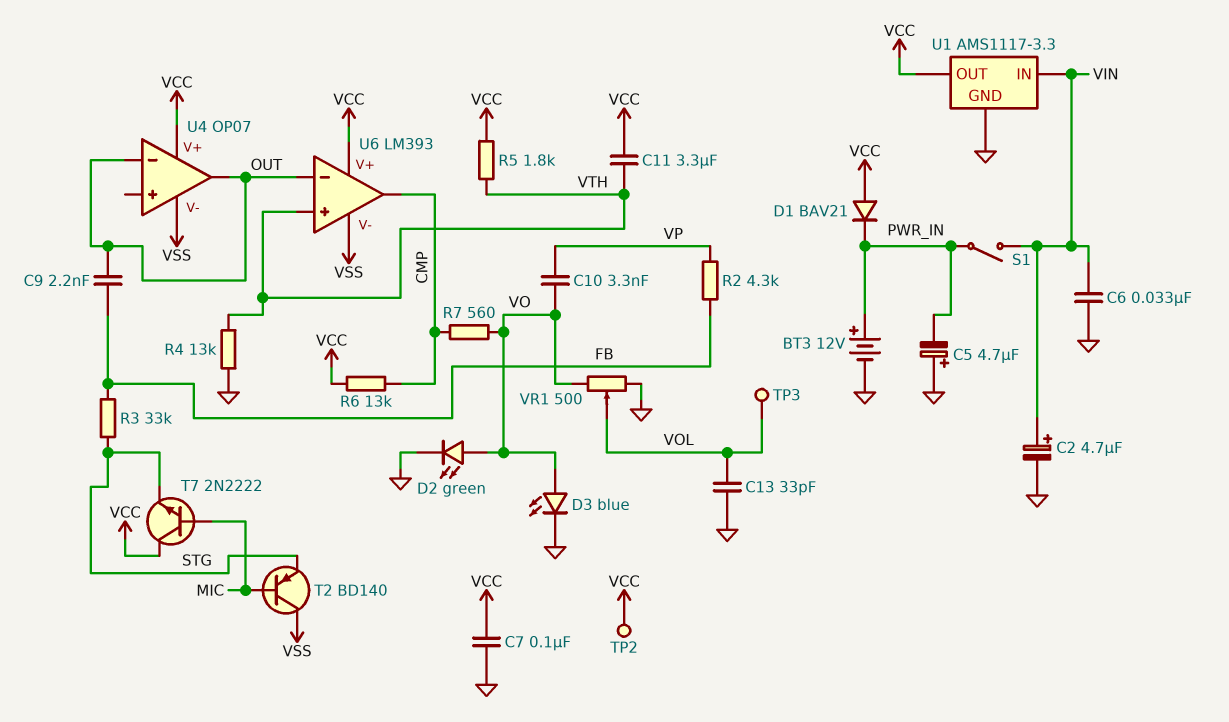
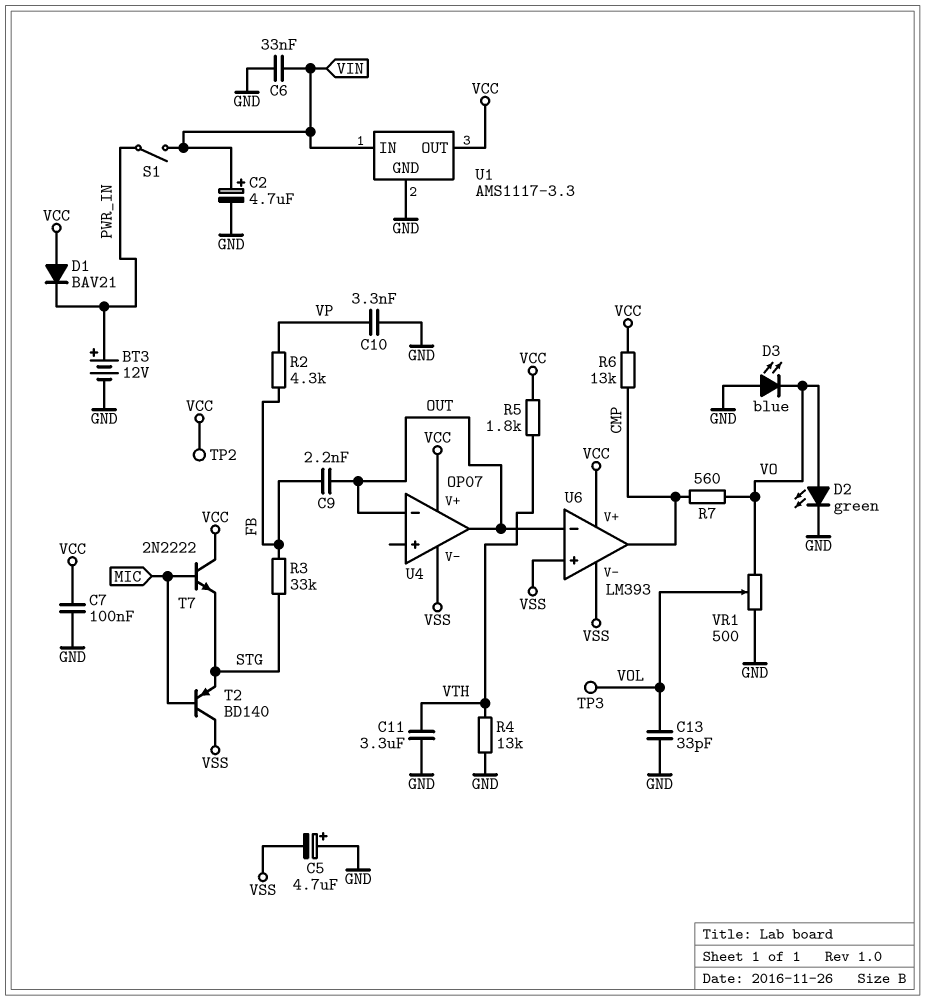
C5: 4.7uF (plus GND, minus PWR_IN) -> 4.7uF (plus GND, minus VSS)
C10: 3.3nF (VO, VP) -> 3.3nF (GND, VP)
C11: 3.3uF (VCC, VTH) -> 3.3uF (GND, VTH)
D3: LED blue (A VO, K GND) -> LED blue (A GND, K VO)
U6 pin in+: VTH -> VSS

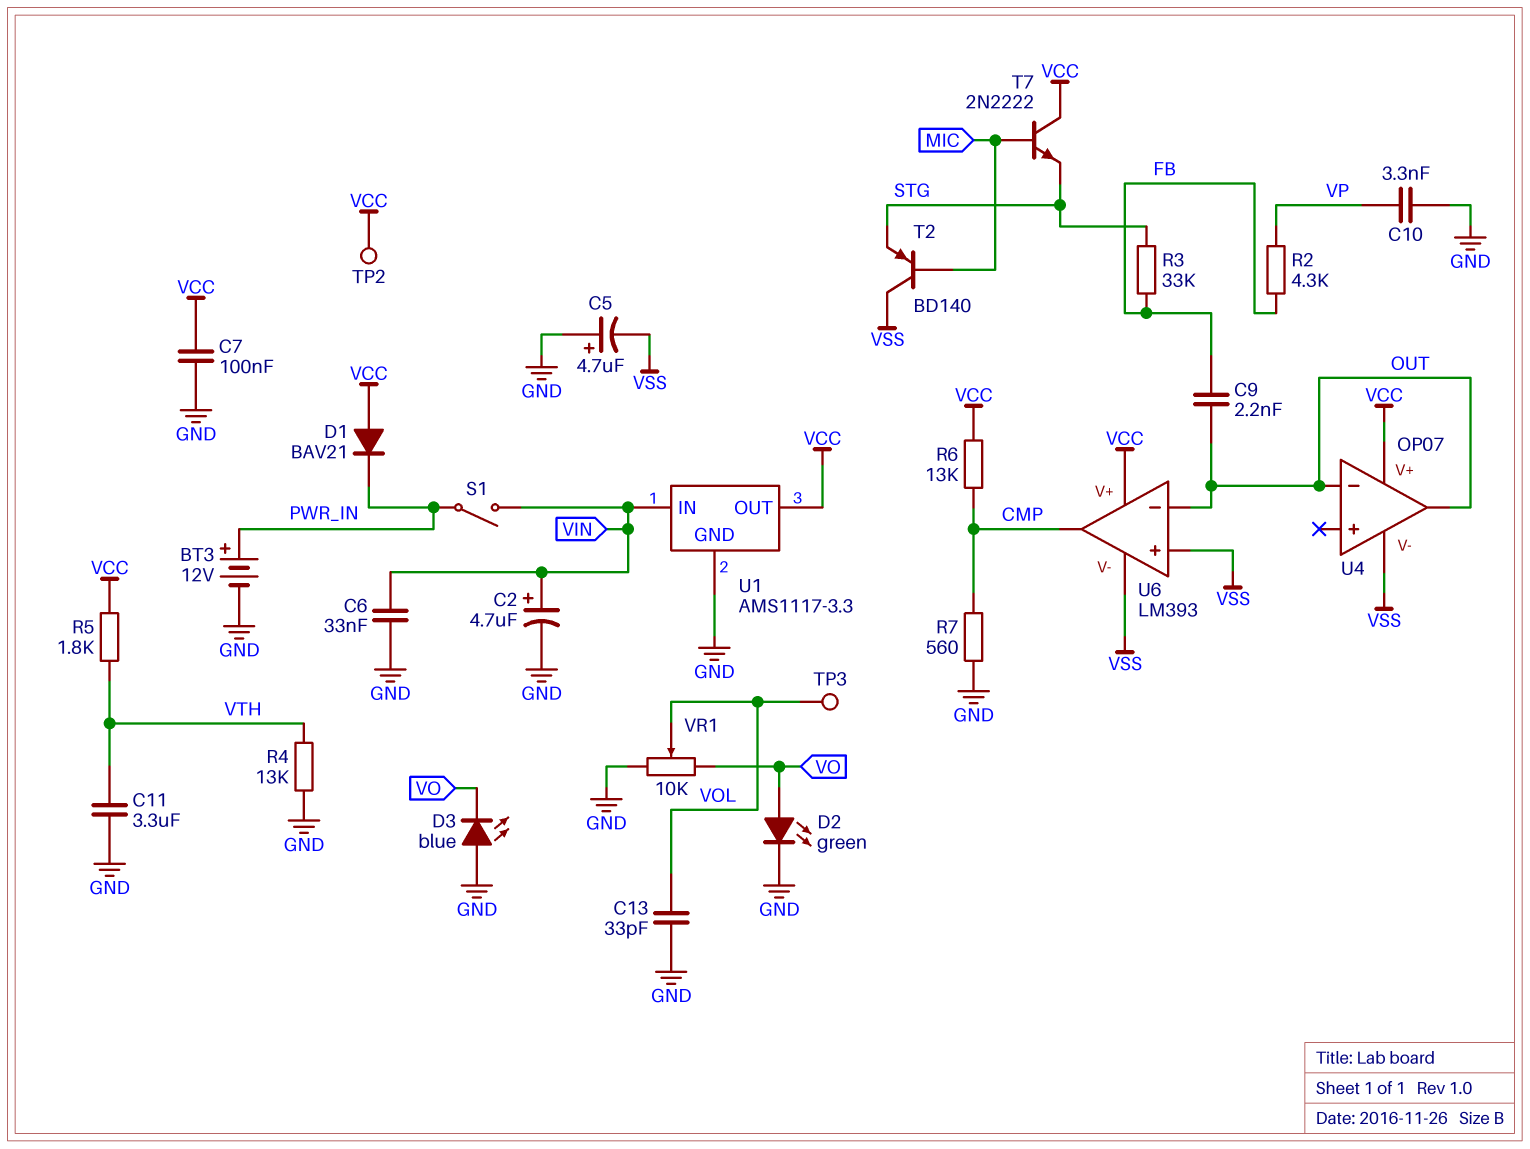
R7: 560 (CMP, VO) -> 560 (CMP, GND)
VR1: 500 (GND, VO, wiper VOL) -> 10k (GND, VO, wiper VOL)

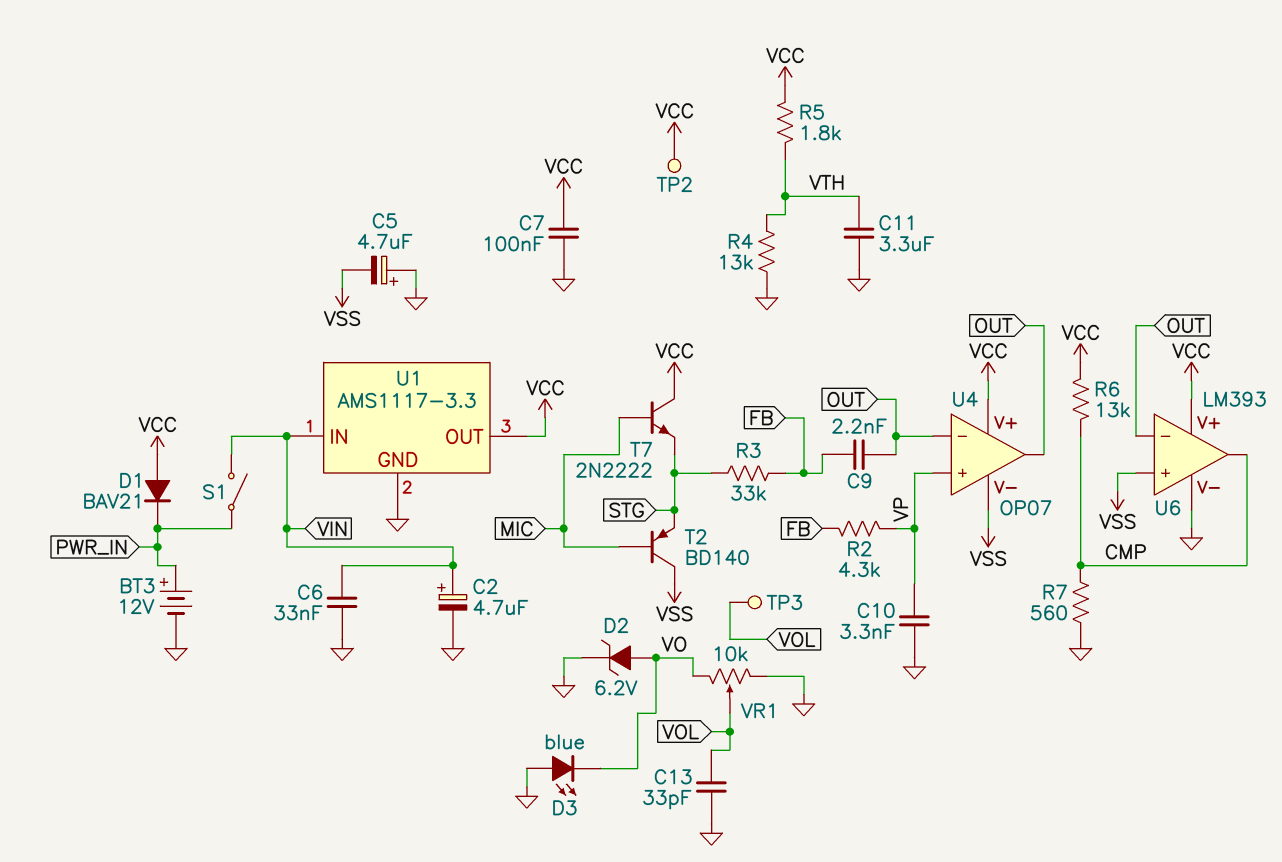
D2: LED green (A VO, K GND) -> zener 6.2V (A VO, K GND)
U4 pin in+: none -> VP
U6 pin V-: VSS -> GND

